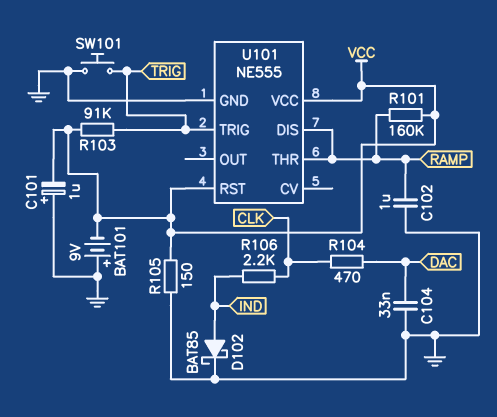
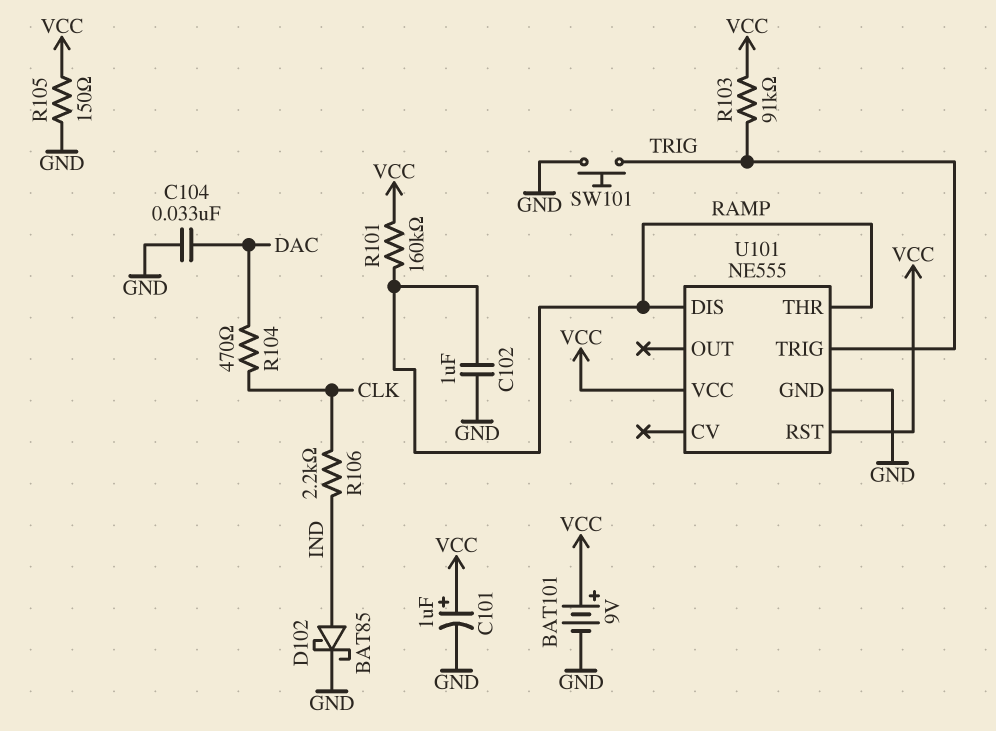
BAT101: 9V (plus GND, minus VCC) -> 9V (plus VCC, minus GND)
C101: 1uF (plus GND, minus VCC) -> 1uF (plus VCC, minus GND)

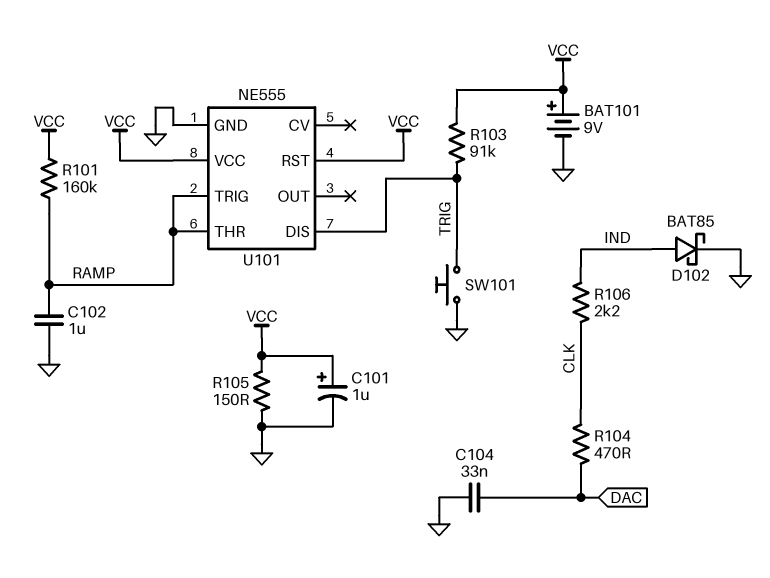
U101 pin DIS: RAMP -> TRIG
U101 pin TRIG: TRIG -> RAMP

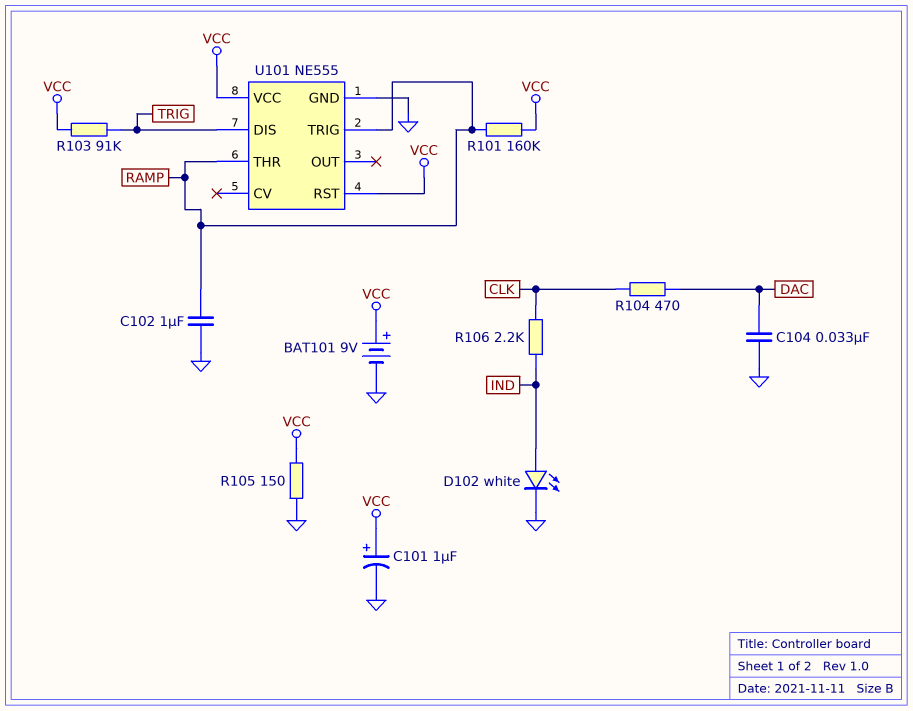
D102: schottky BAT85 (A IND, K GND) -> LED white (A IND, K GND)
SW101: button (GND, TRIG) -> none

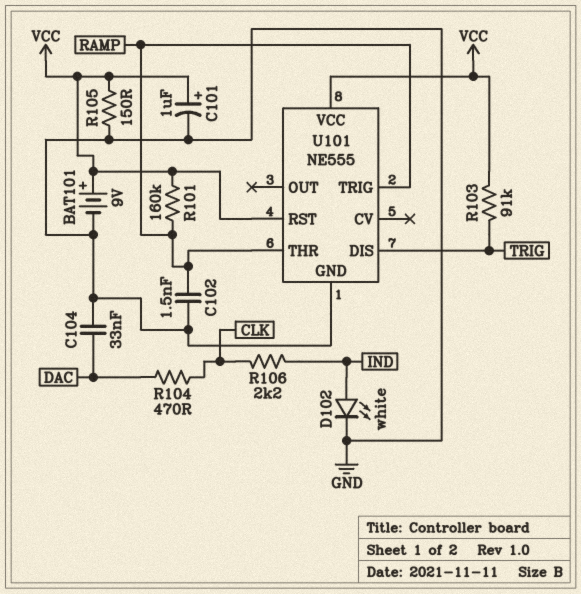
C102: 1uF (GND, RAMP) -> 1.5nF (GND, RAMP)

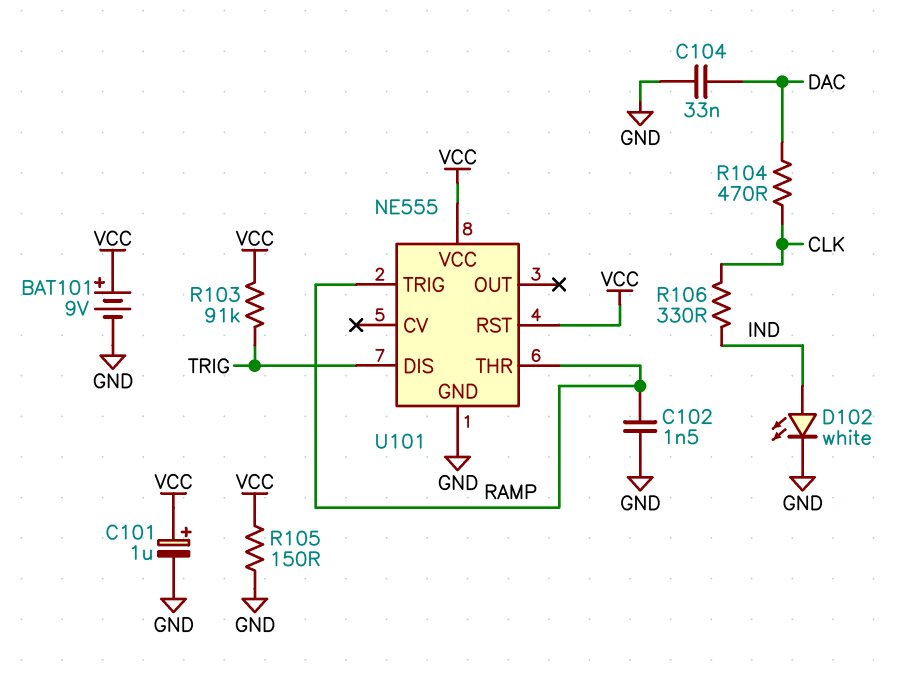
R101: 160k (RAMP, VCC) -> none
R106: 2.2k (CLK, IND) -> 330 (CLK, IND)

